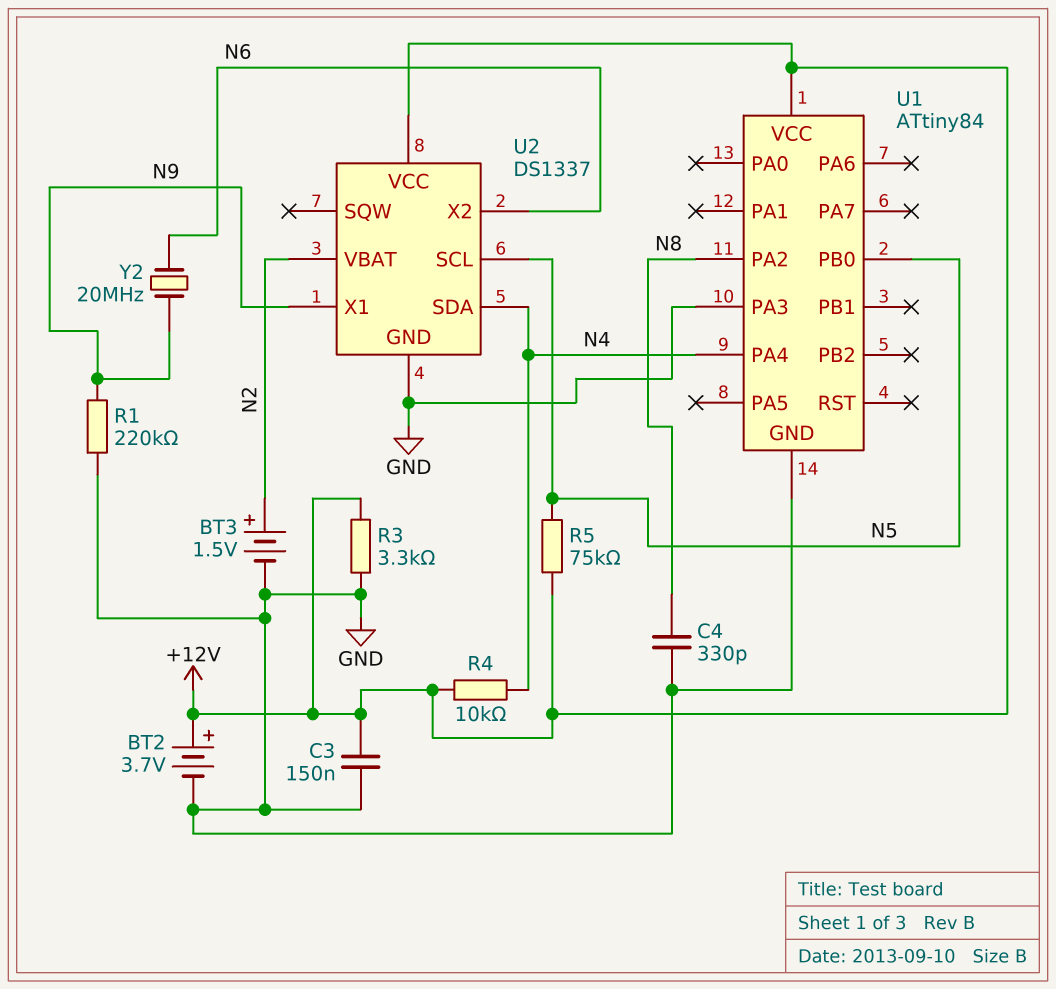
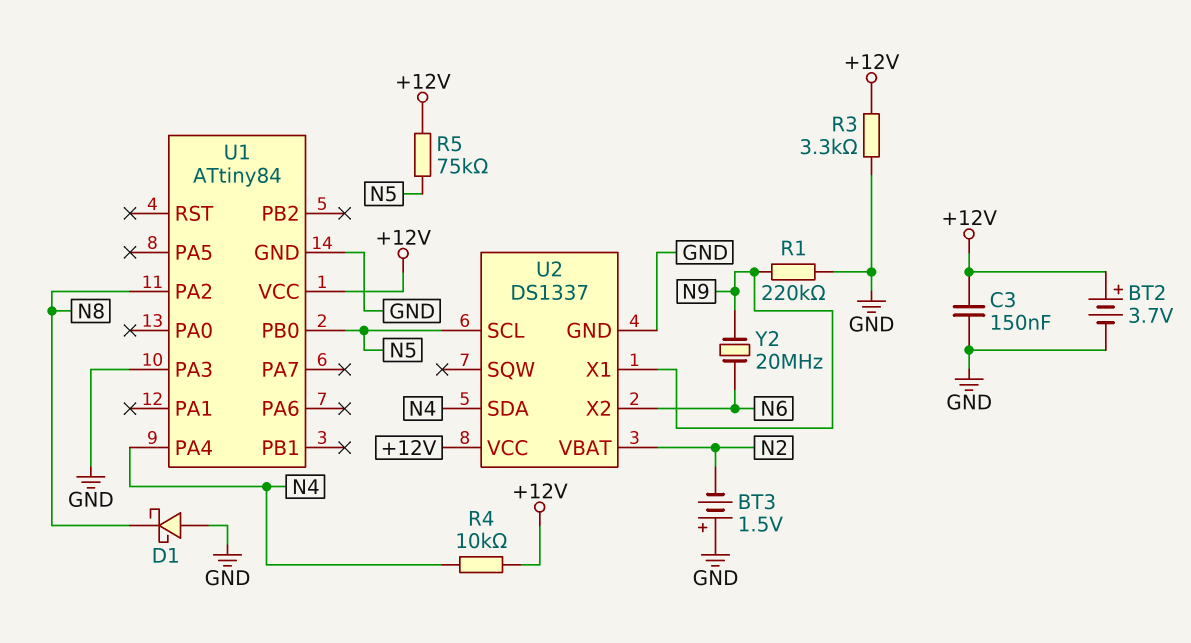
BT3: 1.5V (plus N2, minus GND) -> 1.5V (plus GND, minus N2)
C4: 330pF (GND, N8) -> none
D1: none -> schottky (A GND, K N8)

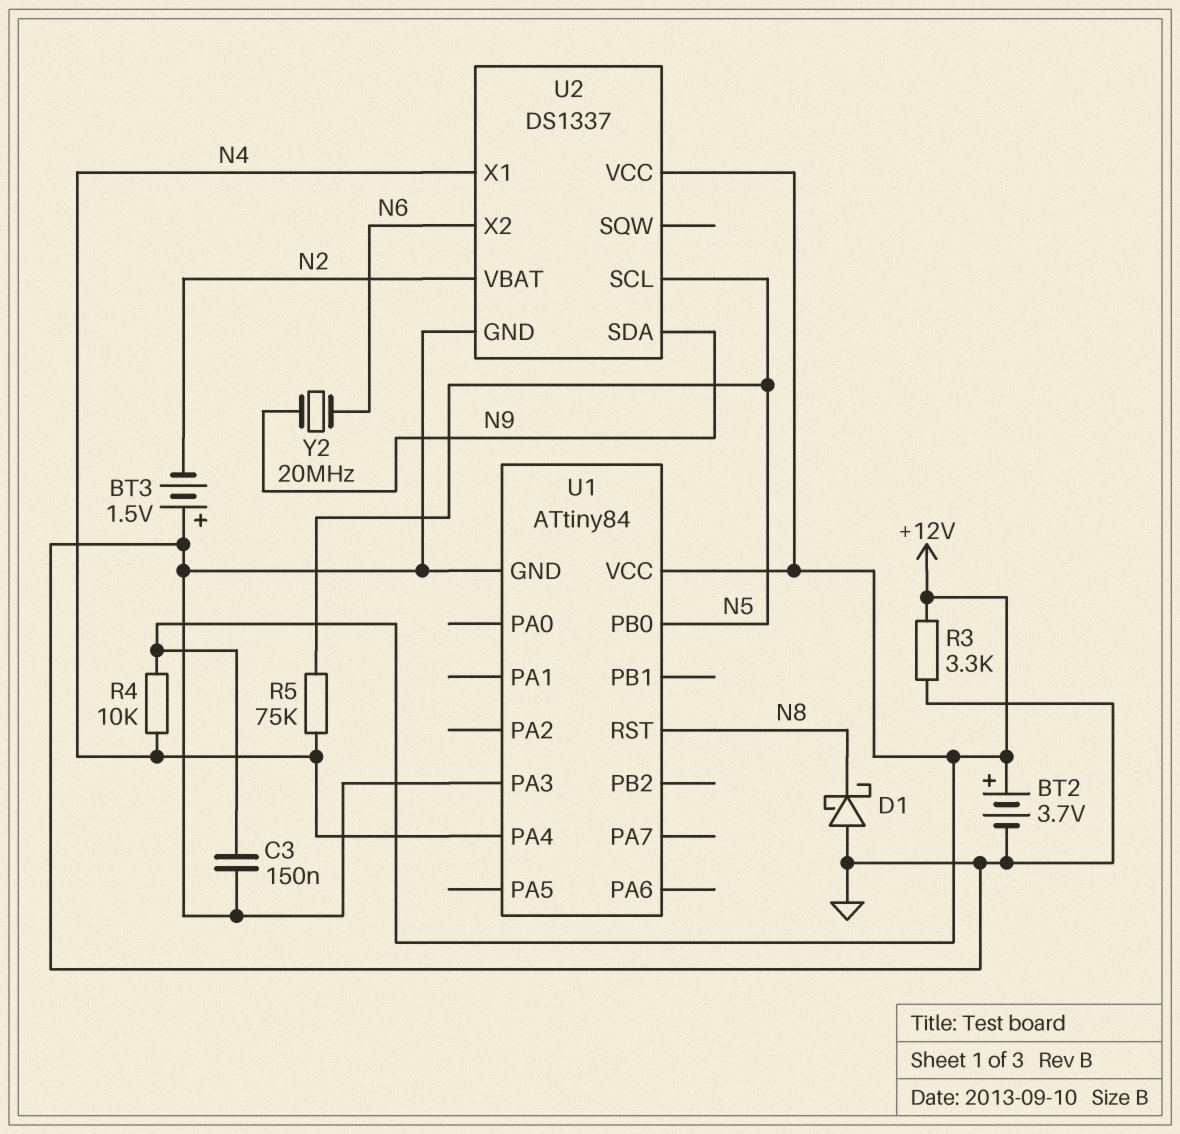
R1: 220k (GND, N9) -> none
R5: 75k (+12V, N5) -> 75k (N4, N5)
U1 pin PA2: N8 -> none
U1 pin RST: none -> N8
U2 pin SDA: N4 -> N9
U2 pin X1: N9 -> N4

